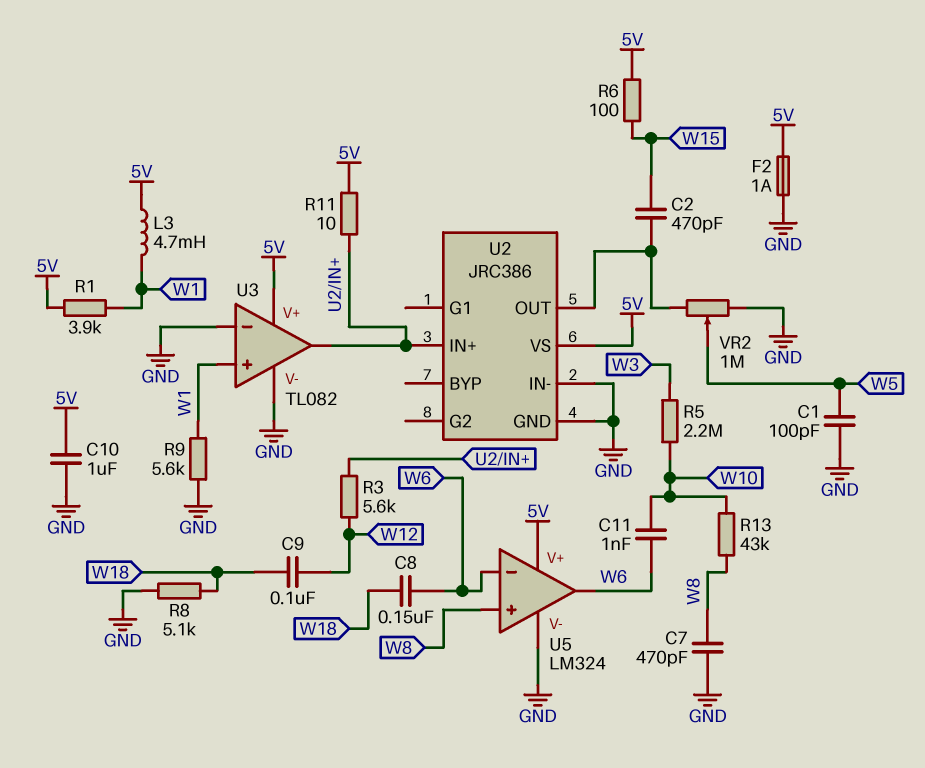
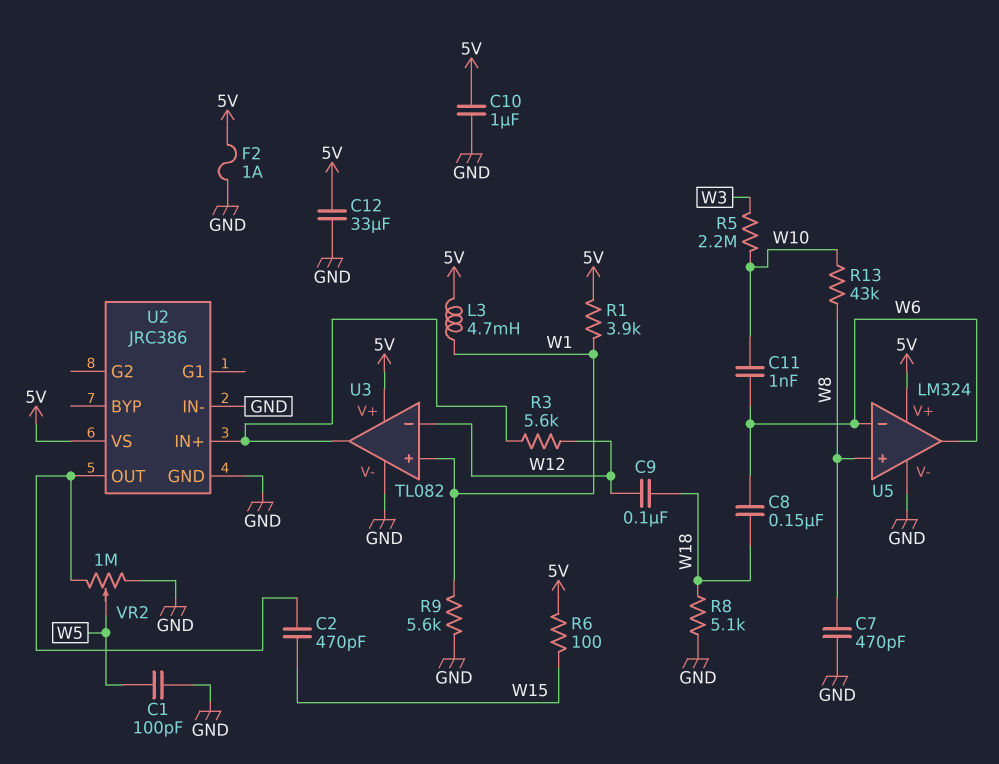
C12: none -> 33uF (5V, GND)
R11: 10 (5V, U2/IN+) -> none
U3 pin in-: GND -> W12

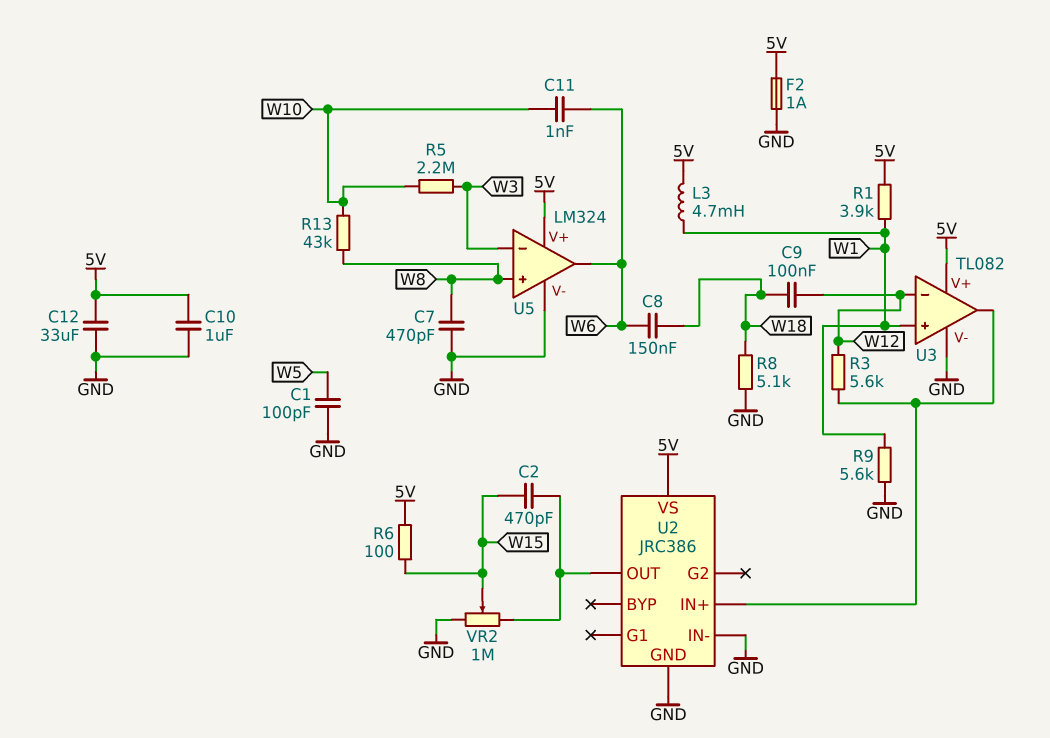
U5 pin in-: W6 -> W3
VR2: 1M (GND, U2/OUT, wiper W5) -> 1M (GND, U2/OUT, wiper W15)

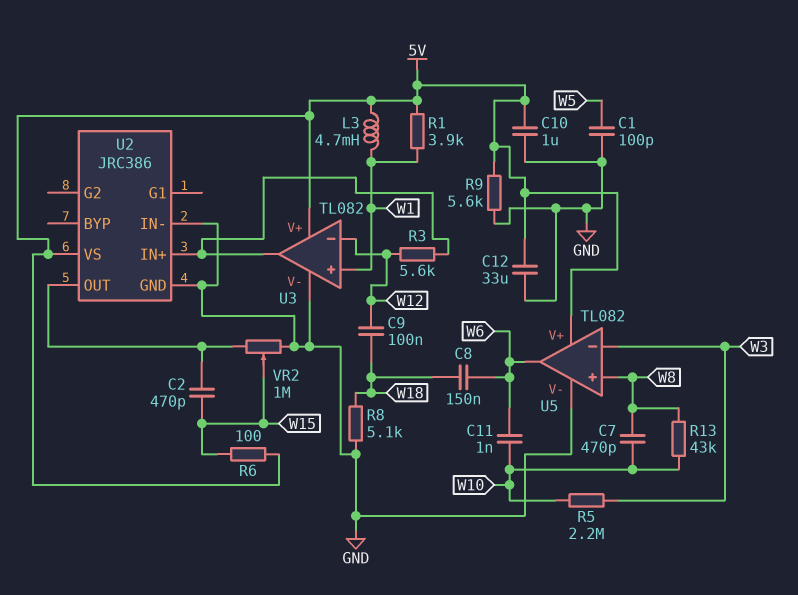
C7: 470pF (GND, W8) -> 470pF (W8, W10)
F2: 1A (5V, GND) -> none
R9: 5.6k (GND, W1) -> 5.6k (5V, GND)
U5: LM324 -> TL082

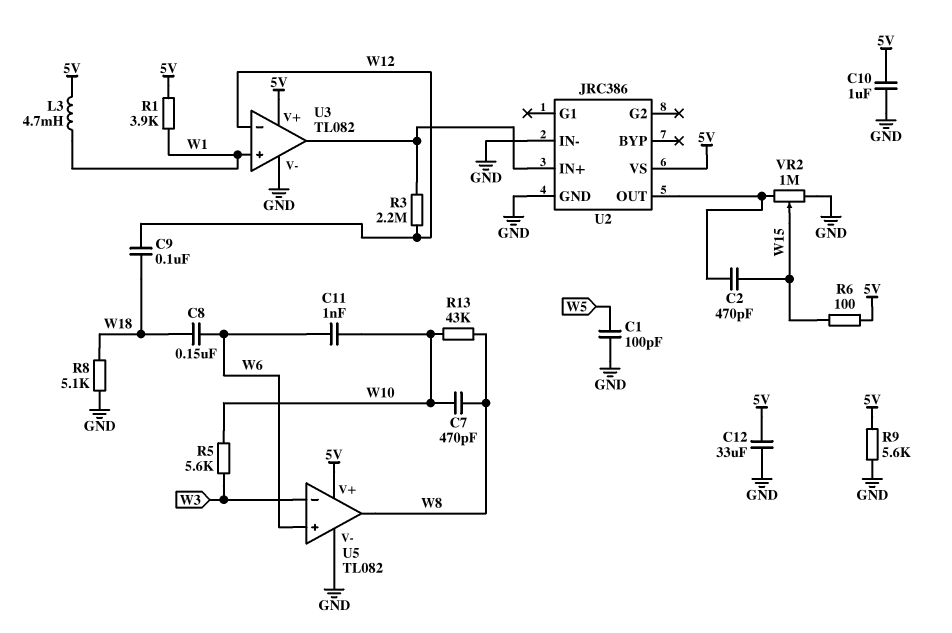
R3: 5.6k (U2/IN+, W12) -> 2.2M (U2/IN+, W12)
R5: 2.2M (W3, W10) -> 5.6k (W3, W10)
U5 pin in+: W8 -> W6
U5 pin out: W6 -> W8

